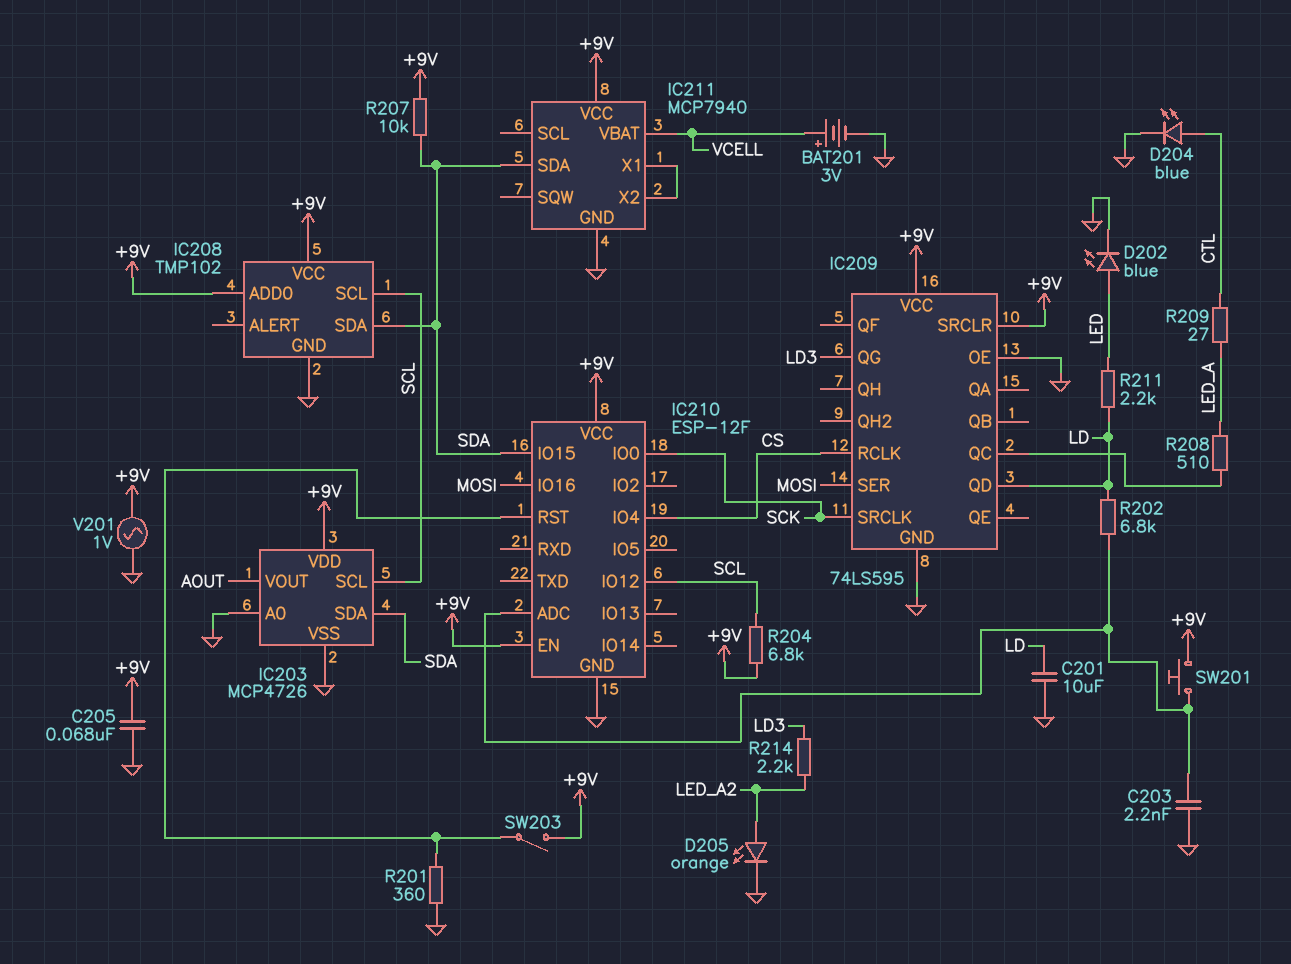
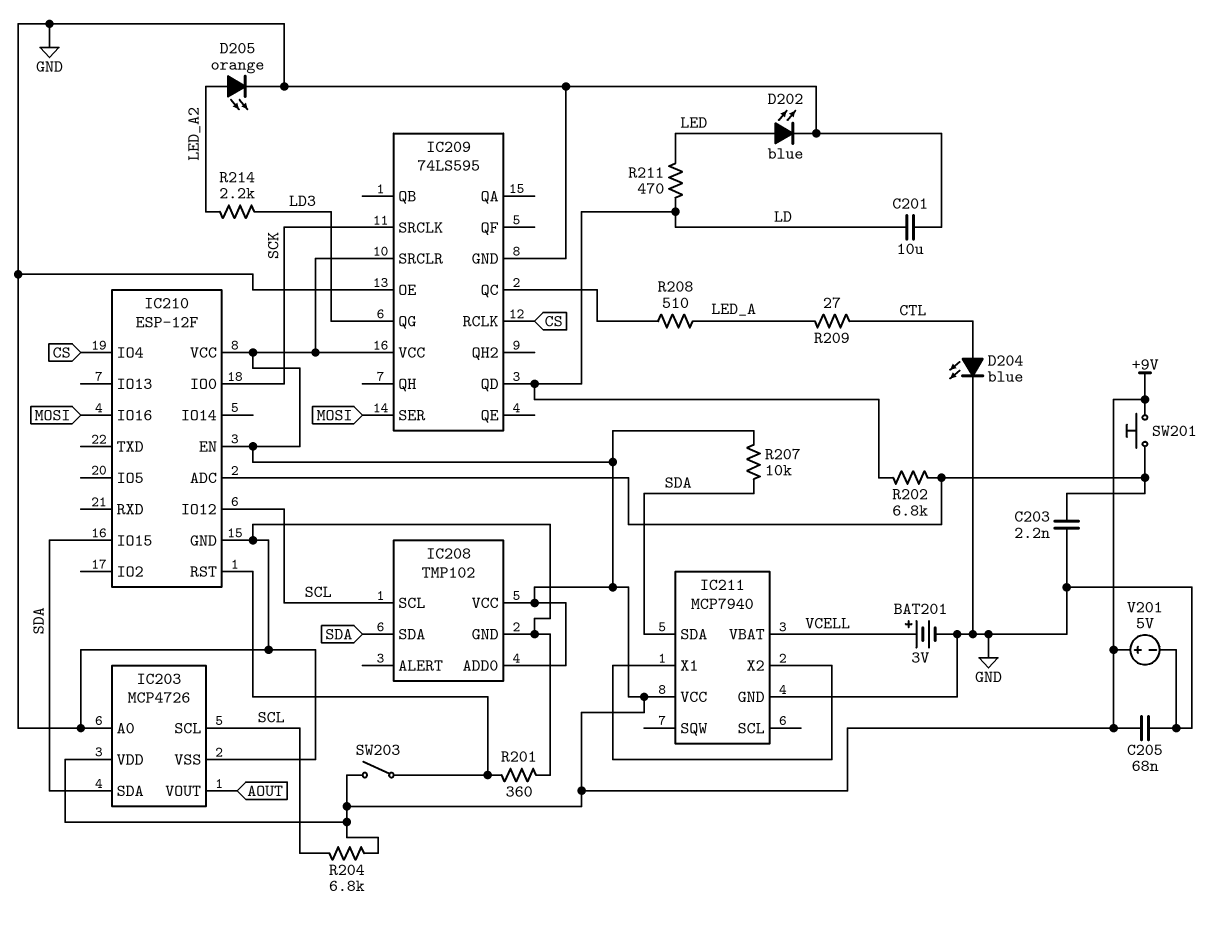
R211: 2.2k (LD, LED) -> 470 (LD, LED)
V201: AC 1V (+9V, GND) -> 5V (plus +9V, minus GND)

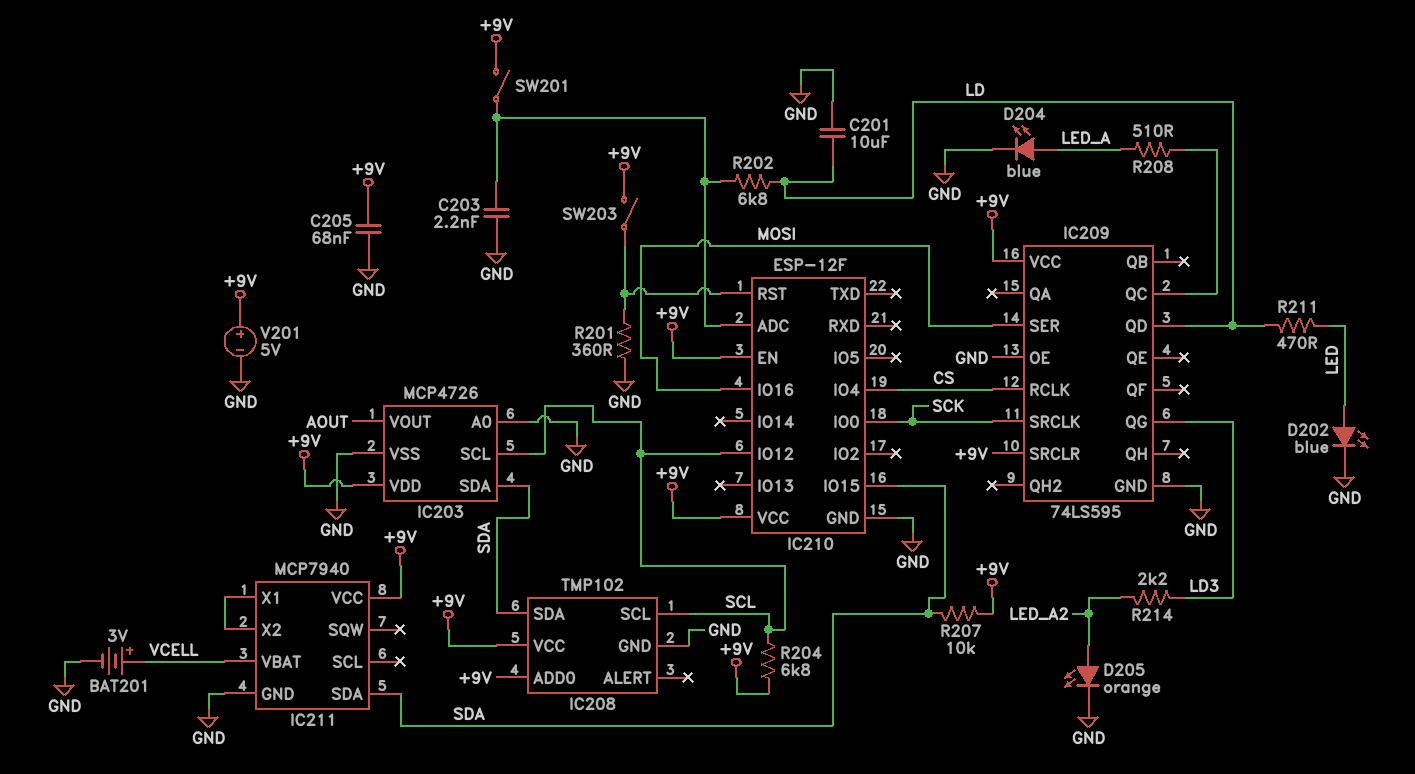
D204: LED blue (A CTL, K GND) -> LED blue (A LED_A, K GND)
R209: 27 (CTL, LED_A) -> none
SW201: button (+9V, IC210/ADC) -> switch (+9V, IC210/ADC)

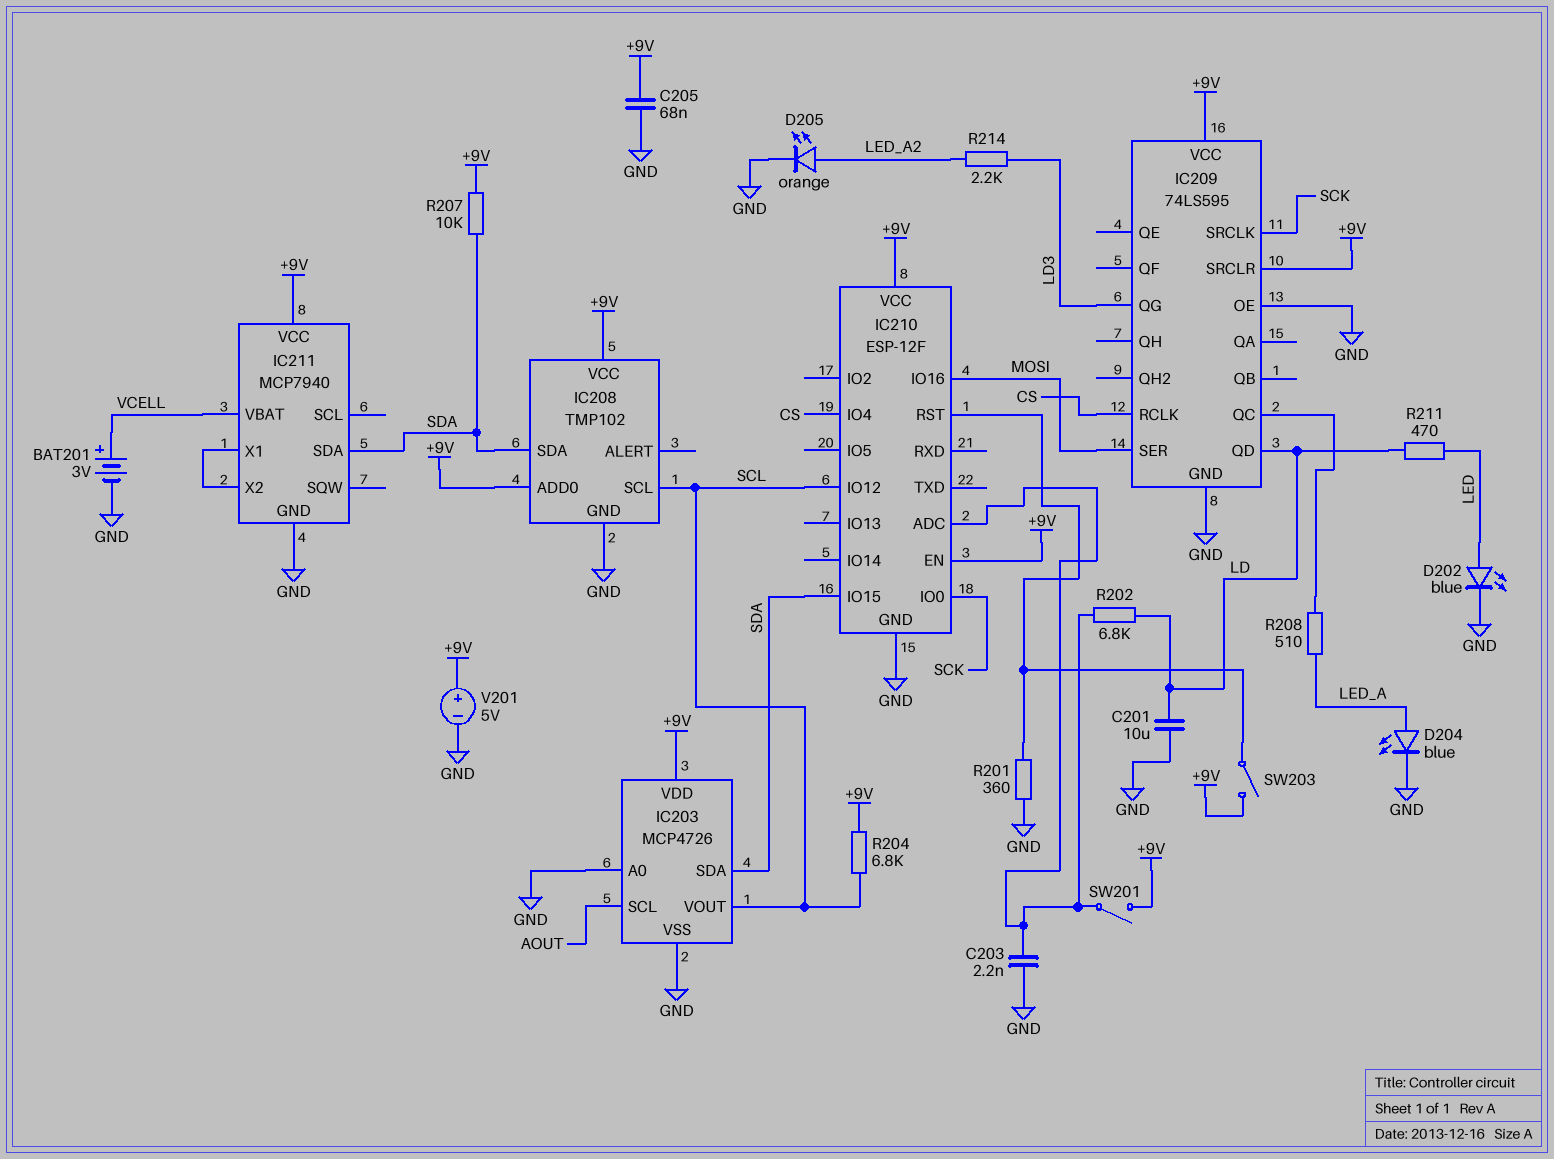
IC203 pin SCL: SCL -> AOUT
IC203 pin VOUT: AOUT -> SCL

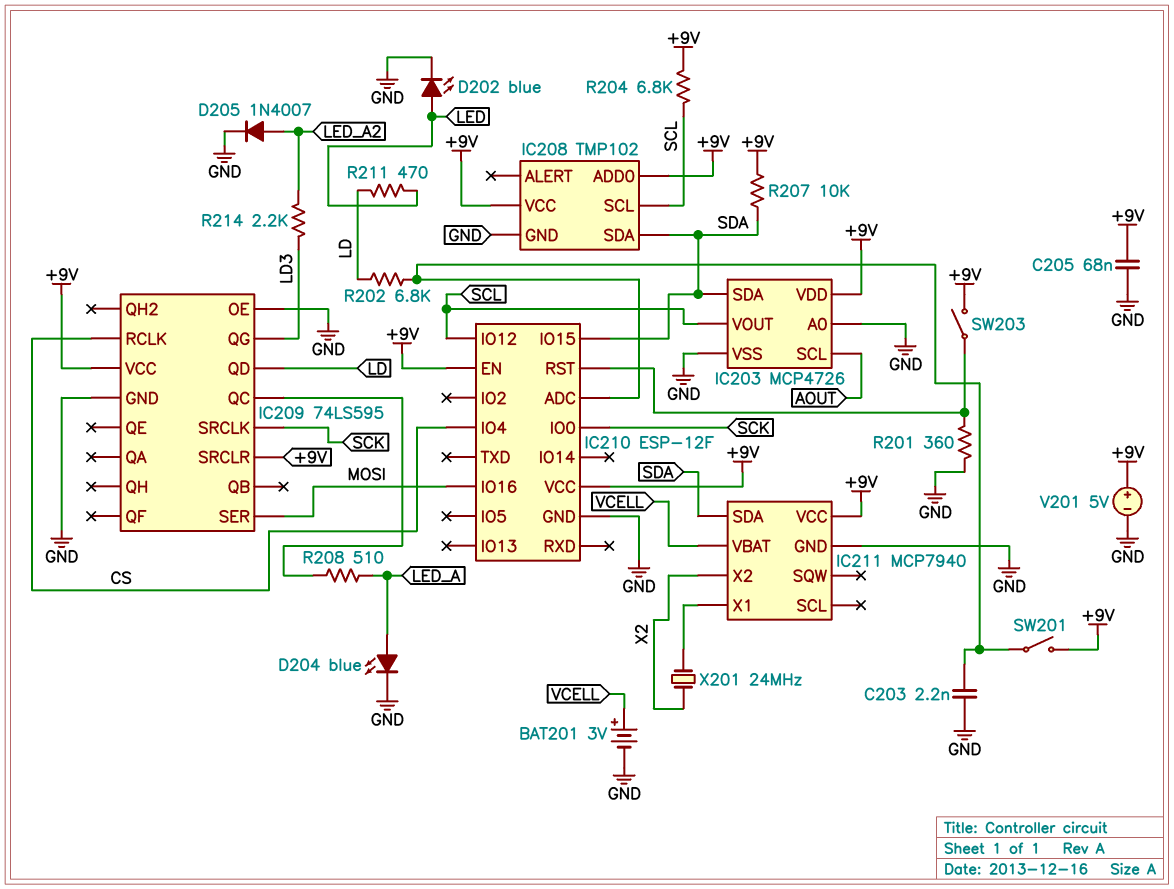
C201: 10uF (GND, LD) -> none
D205: LED orange (A LED_A2, K GND) -> diode 1N4007 (A LED_A2, K GND)
IC211 pin X2: IC211/X1 -> X2
X201: none -> 24MHz (IC211/X1, X2)

